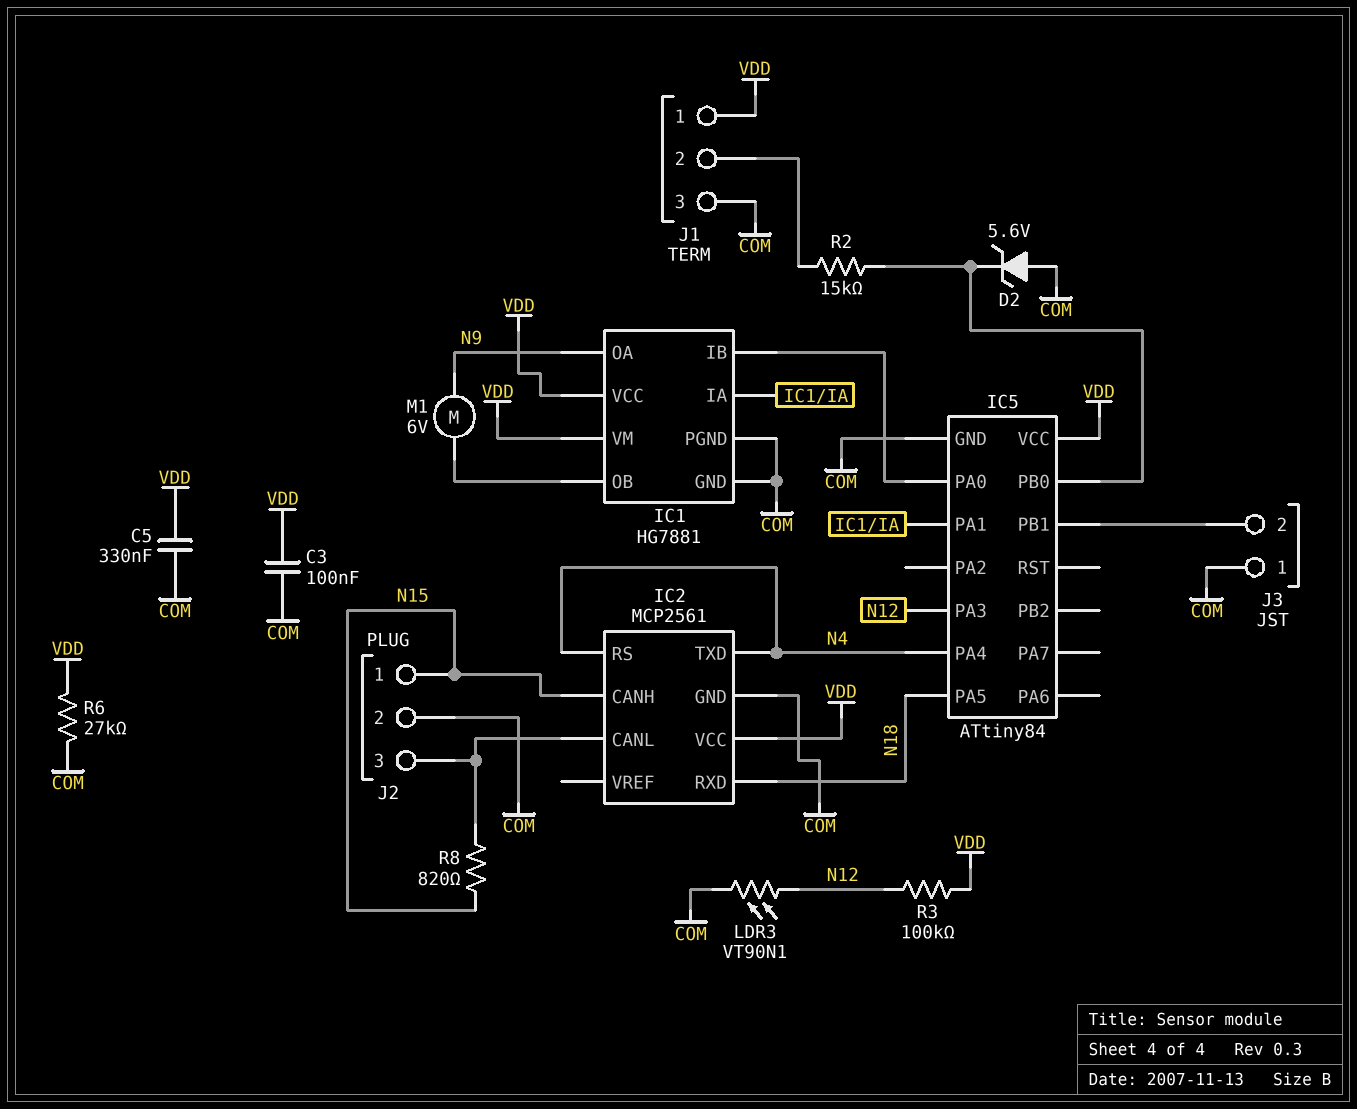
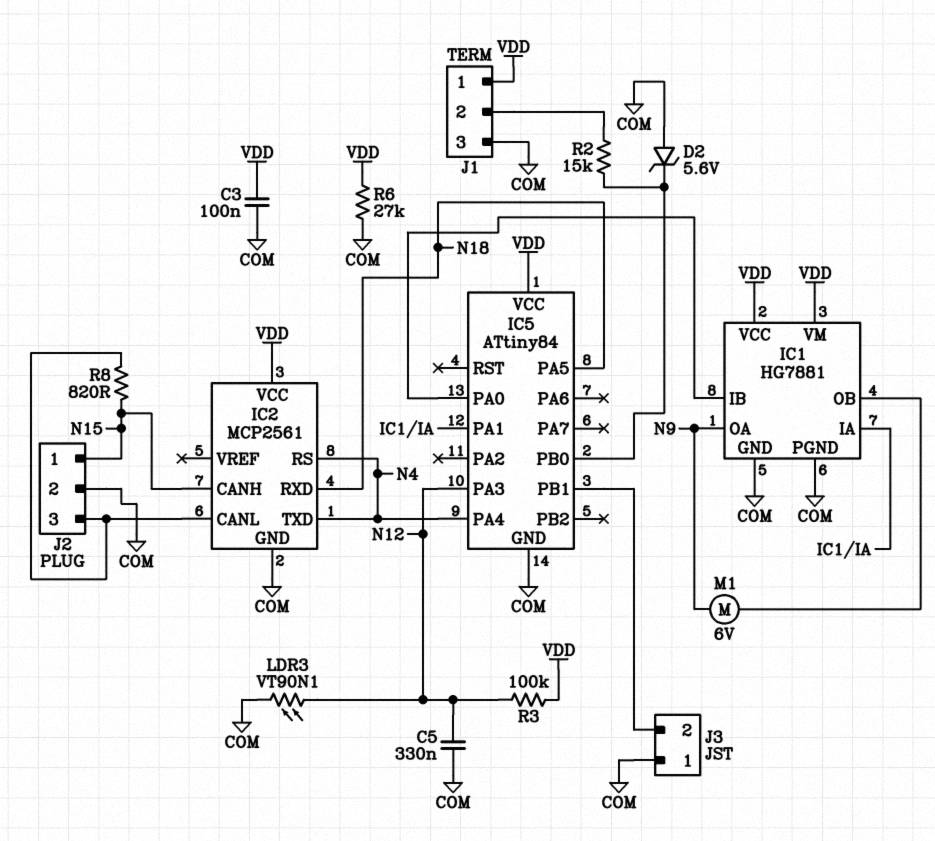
C5: 330nF (COM, VDD) -> 330nF (COM, N12)

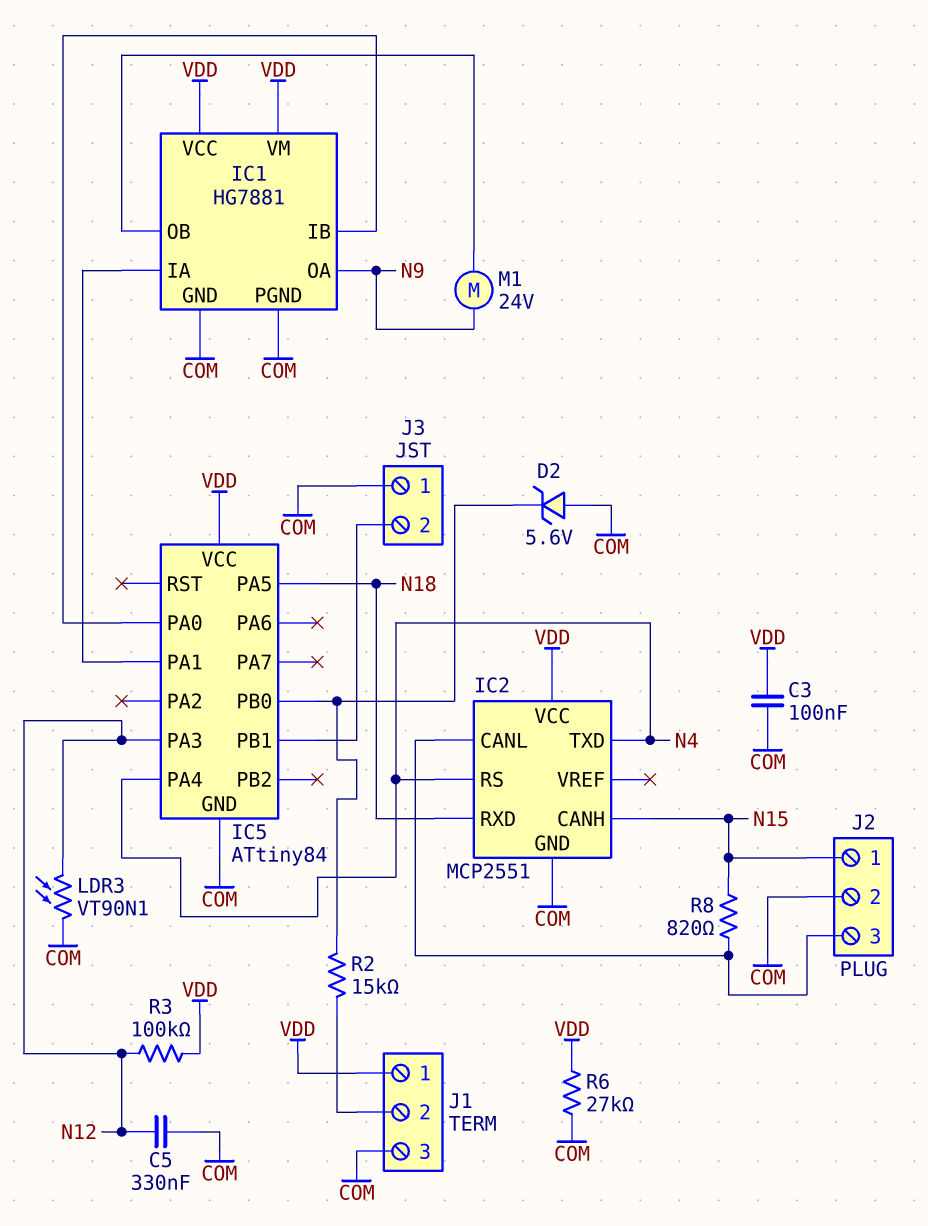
IC2: MCP2561 -> MCP2551
M1: motor 6V (IC1/OB, N9) -> motor 24V (IC1/OB, N9)

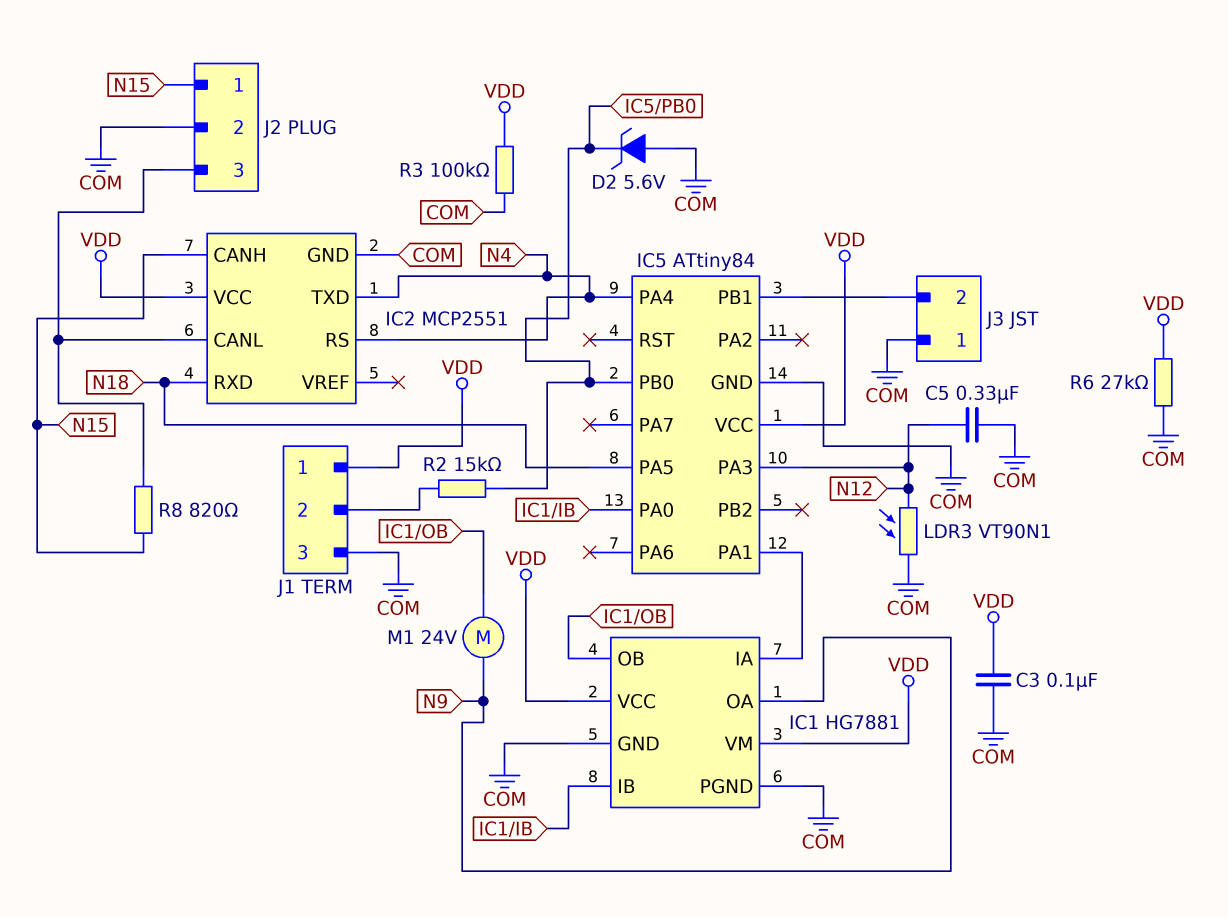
R3: 100k (N12, VDD) -> 100k (COM, VDD)

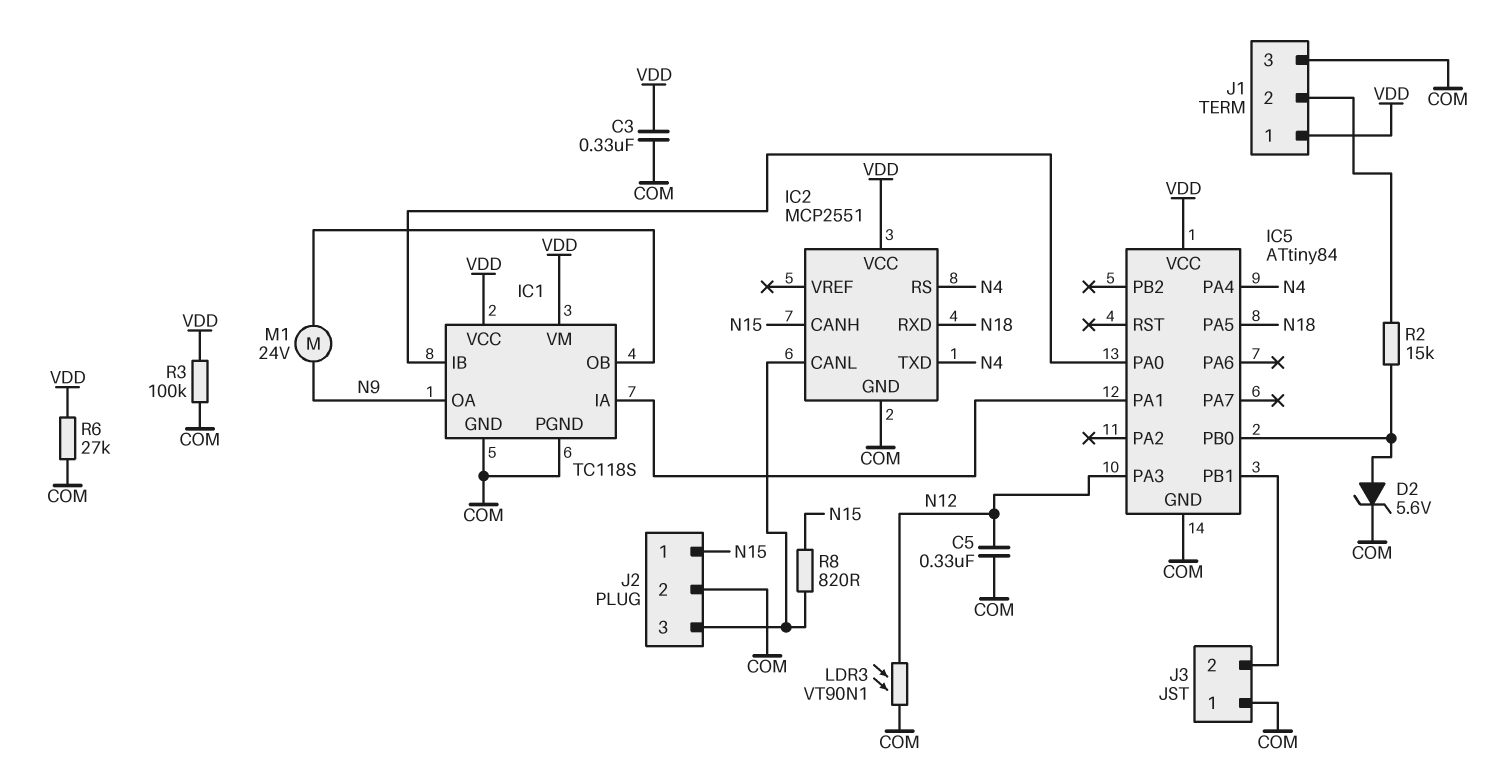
C3: 100nF (COM, VDD) -> 330nF (COM, VDD)
D2: zener 5.6V (A COM, K IC5/PB0) -> zener 5.6V (A IC5/PB0, K COM)
IC1: HG7881 -> TC118S

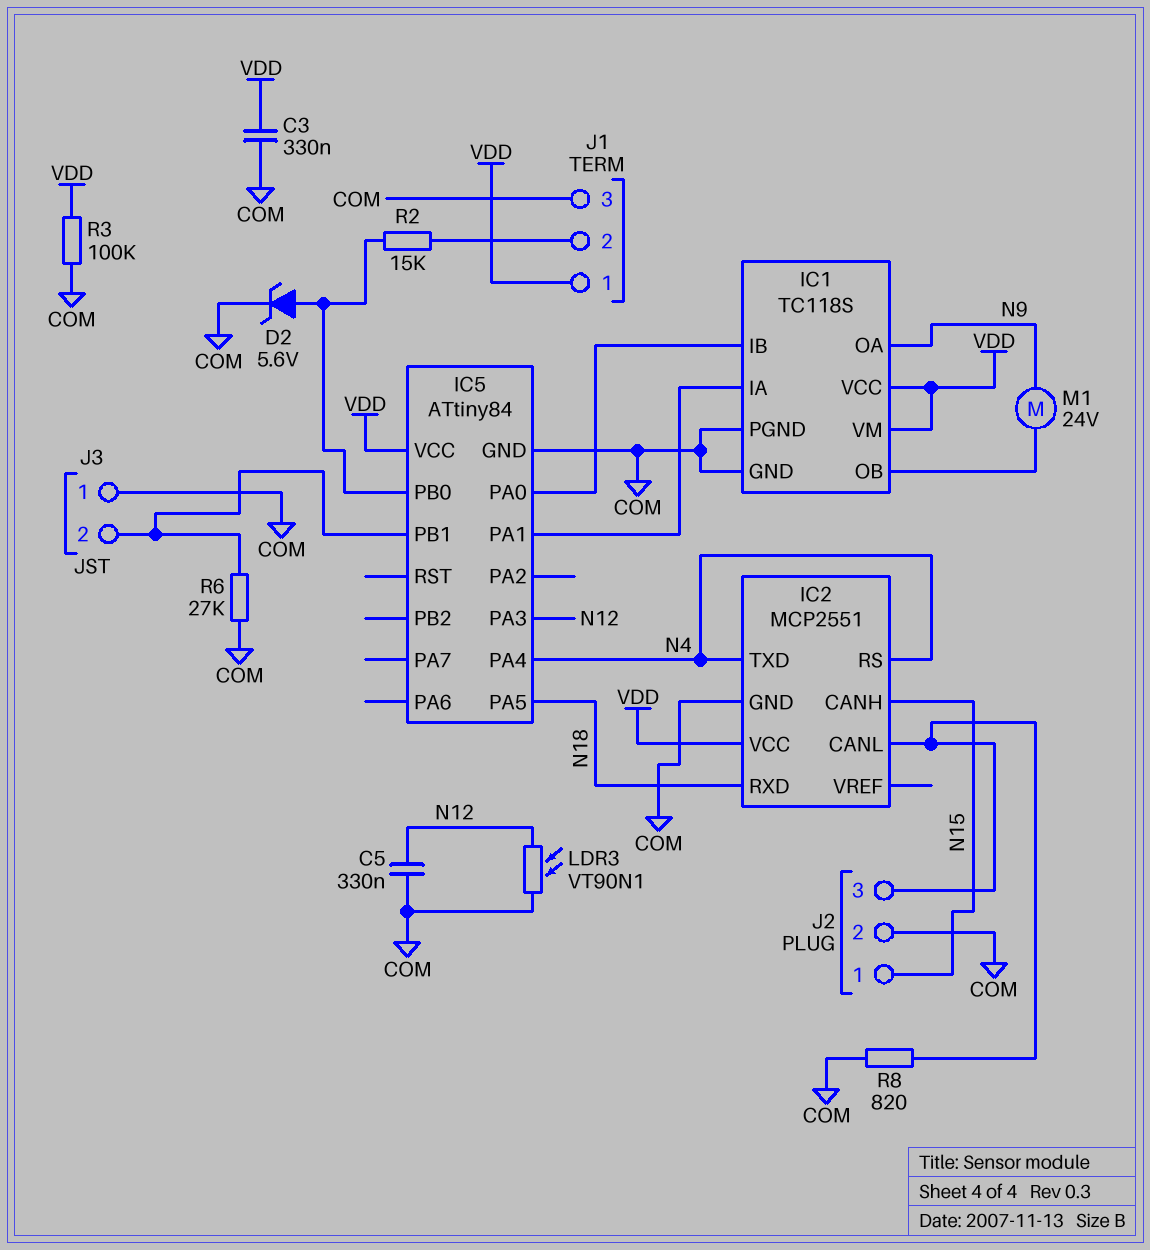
R6: 27k (COM, VDD) -> 27k (COM, IC5/PB1)
R8: 820 (IC2/CANL, N15) -> 820 (COM, IC2/CANL)

